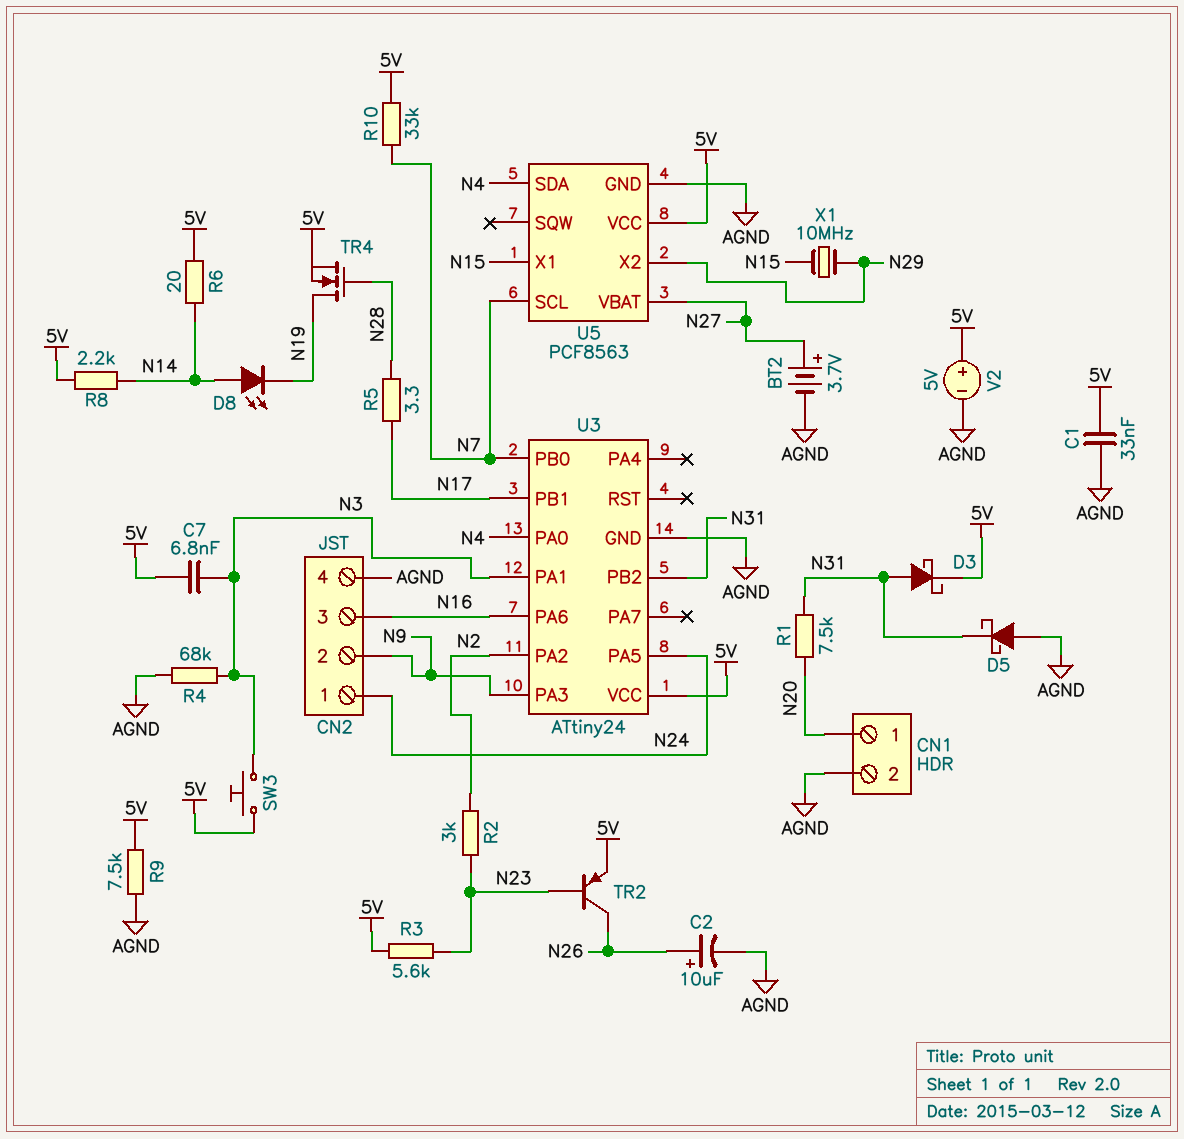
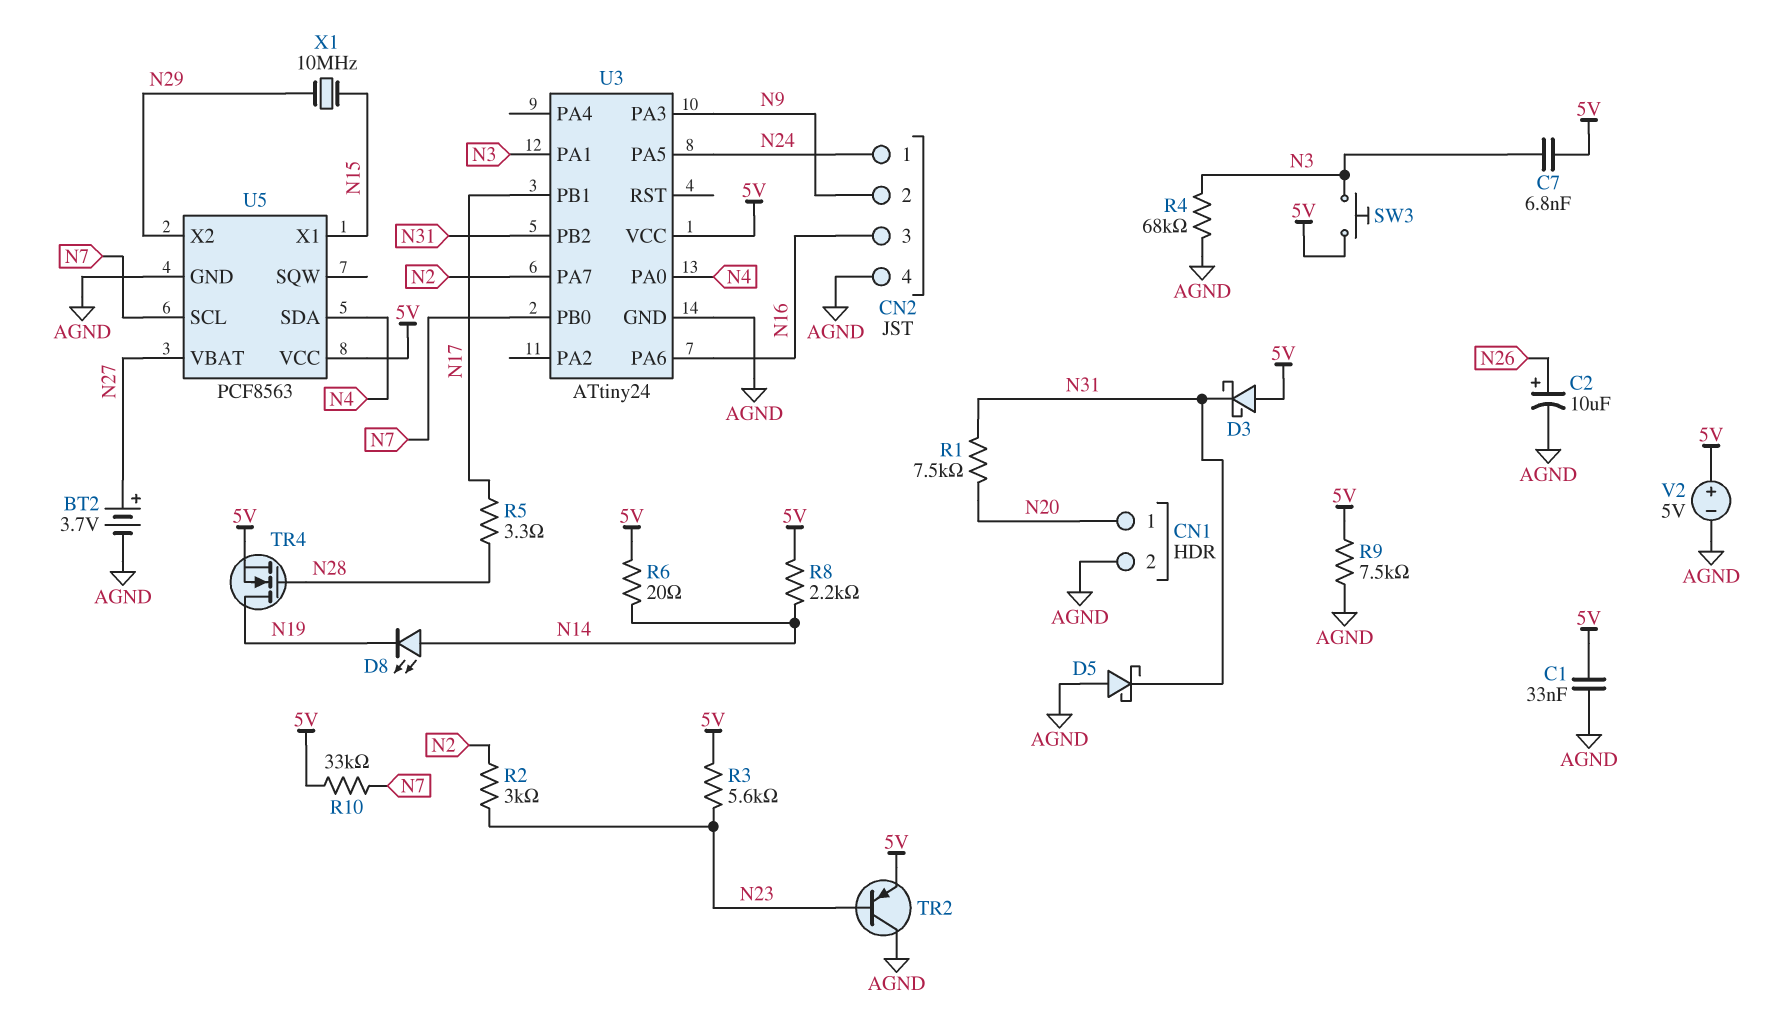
D3: schottky (A N31, K 5V) -> schottky (A 5V, K N31)
TR2: PNP (B N23, C N26, E 5V) -> PNP (B N23, C AGND, E 5V)
U3 pin PA2: N2 -> none
U3 pin PA7: none -> N2

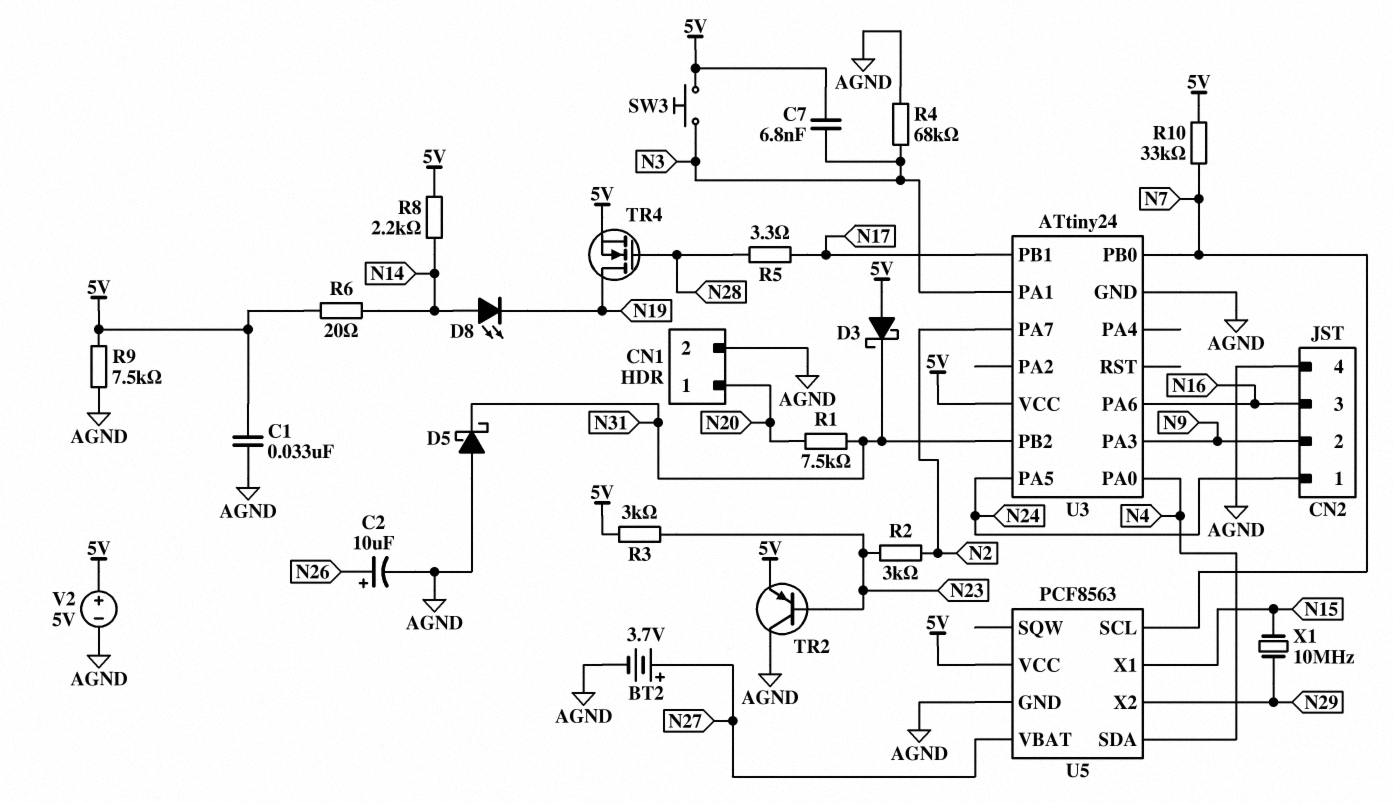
R3: 5.6k (5V, N23) -> 3k (5V, N23)

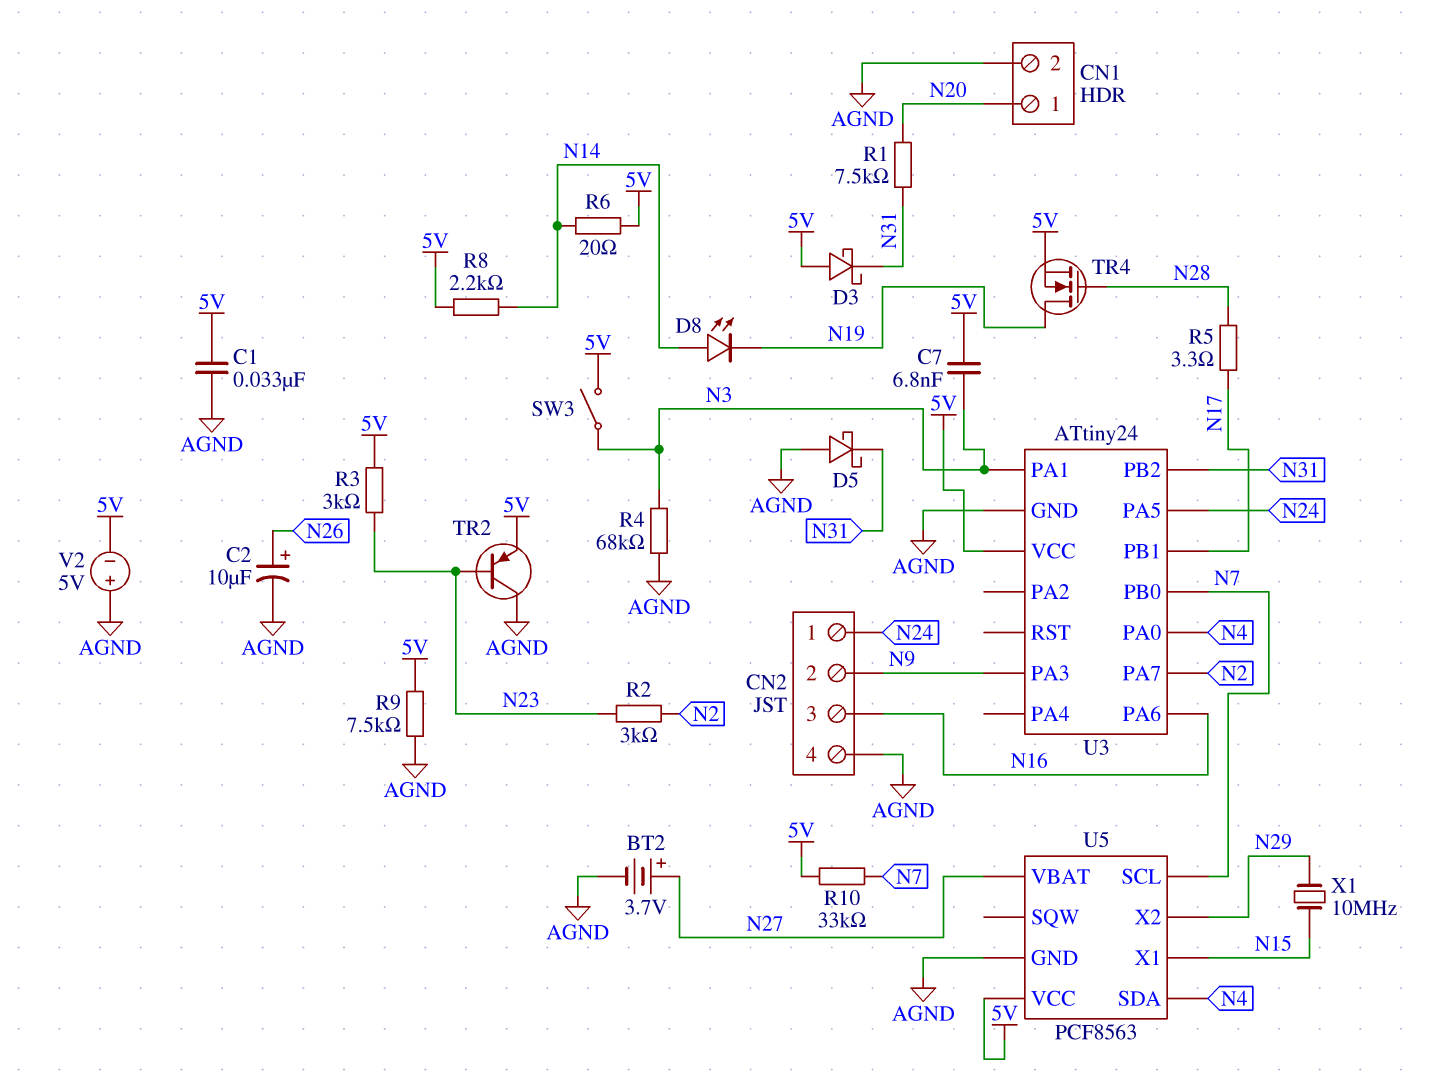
SW3: button (5V, N3) -> switch (5V, N3)
V2: 5V (plus 5V, minus AGND) -> 5V (plus AGND, minus 5V)

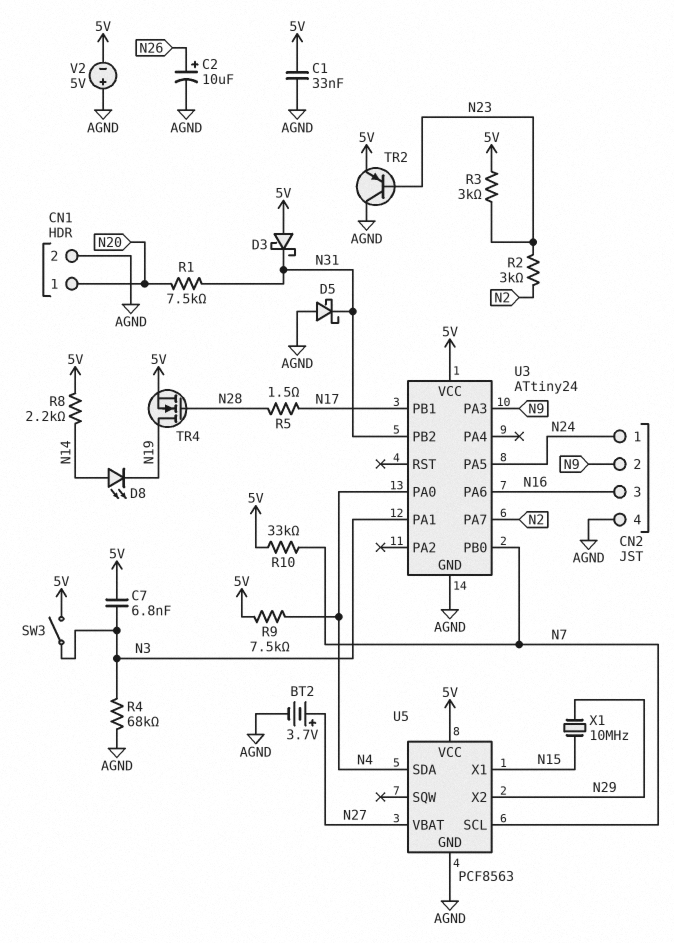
R5: 3.3 (N17, N28) -> 1.5 (N17, N28)
R6: 20 (5V, N14) -> none
R9: 7.5k (5V, AGND) -> 7.5k (5V, N4)

